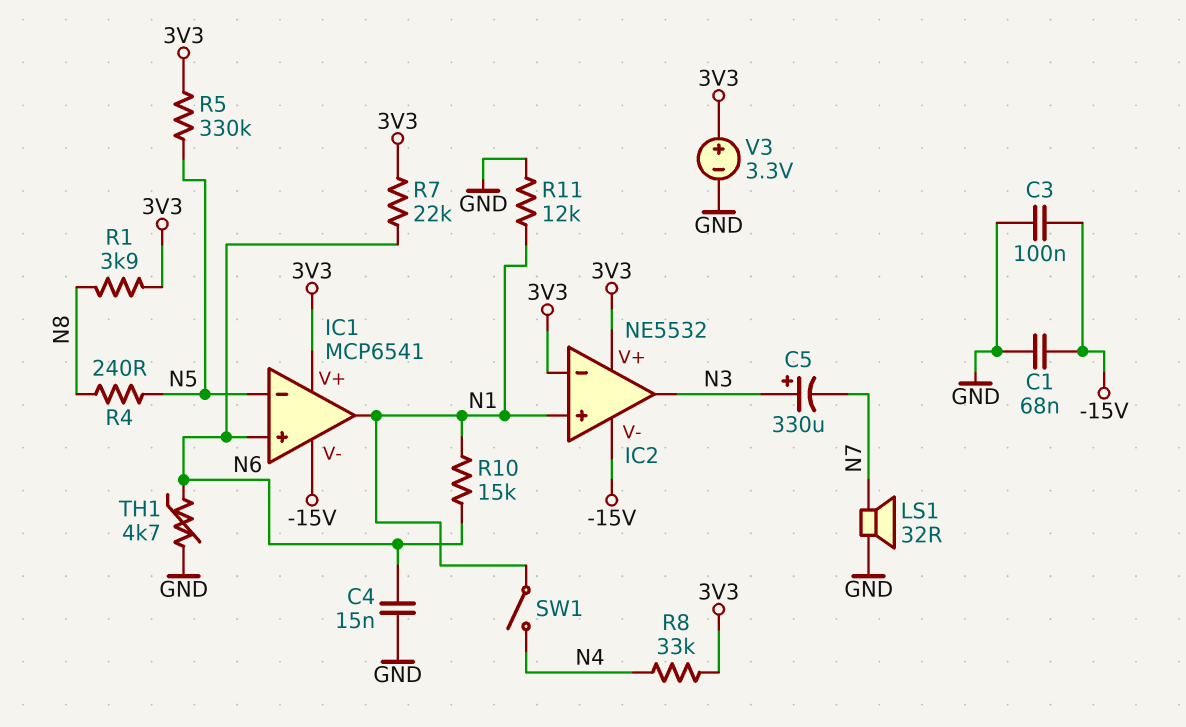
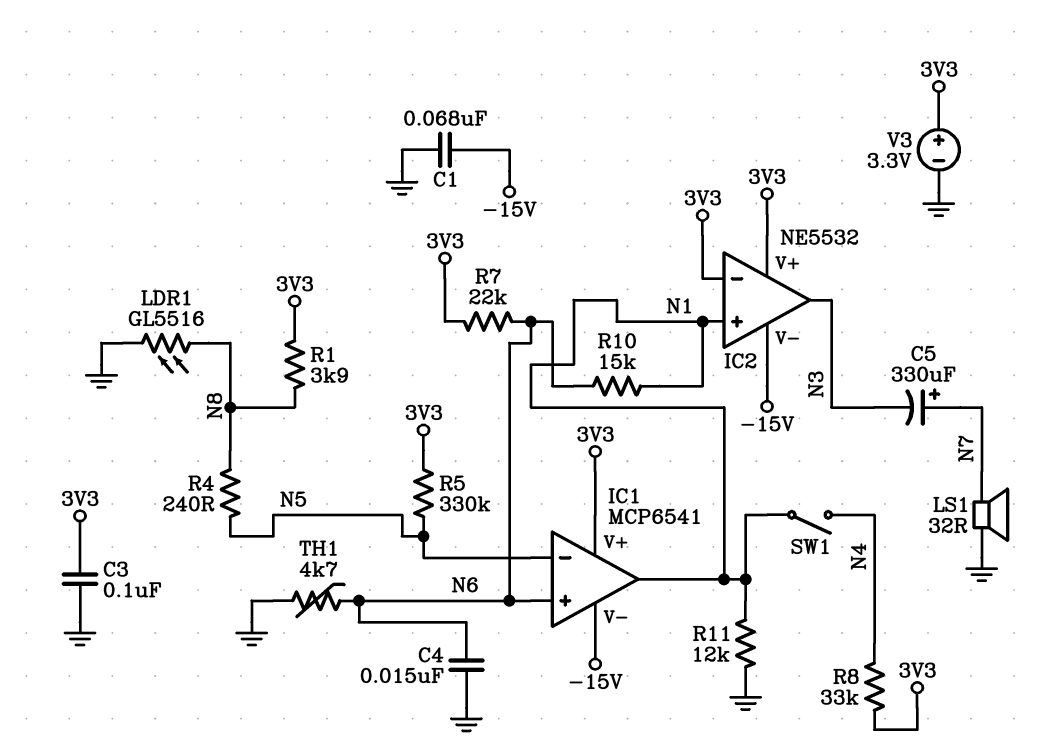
C3: 100nF (-15V, GND) -> 100nF (3V3, GND)
C5: 330uF (plus N3, minus N7) -> 330uF (plus N7, minus N3)
LDR1: none -> GL5516 (GND, N8)

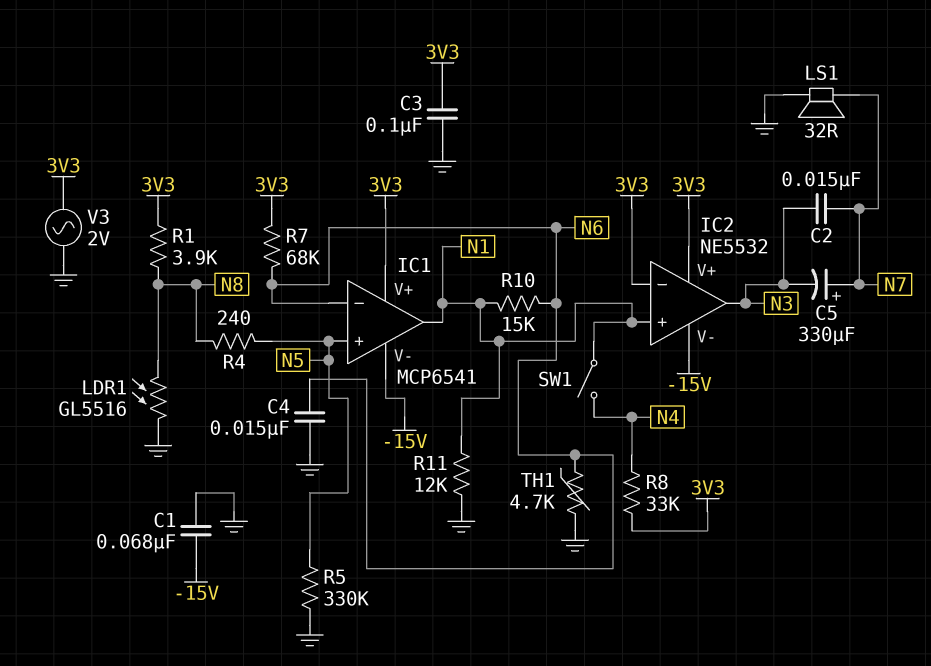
C2: none -> 15nF (N3, N7)
IC1 pin in+: N6 -> N5
IC1 pin in-: N5 -> N6
R5: 330k (3V3, N5) -> 330k (GND, N5)
R7: 22k (3V3, N6) -> 68k (3V3, N6)
V3: 3.3V (plus 3V3, minus GND) -> AC 2V (3V3, GND)

